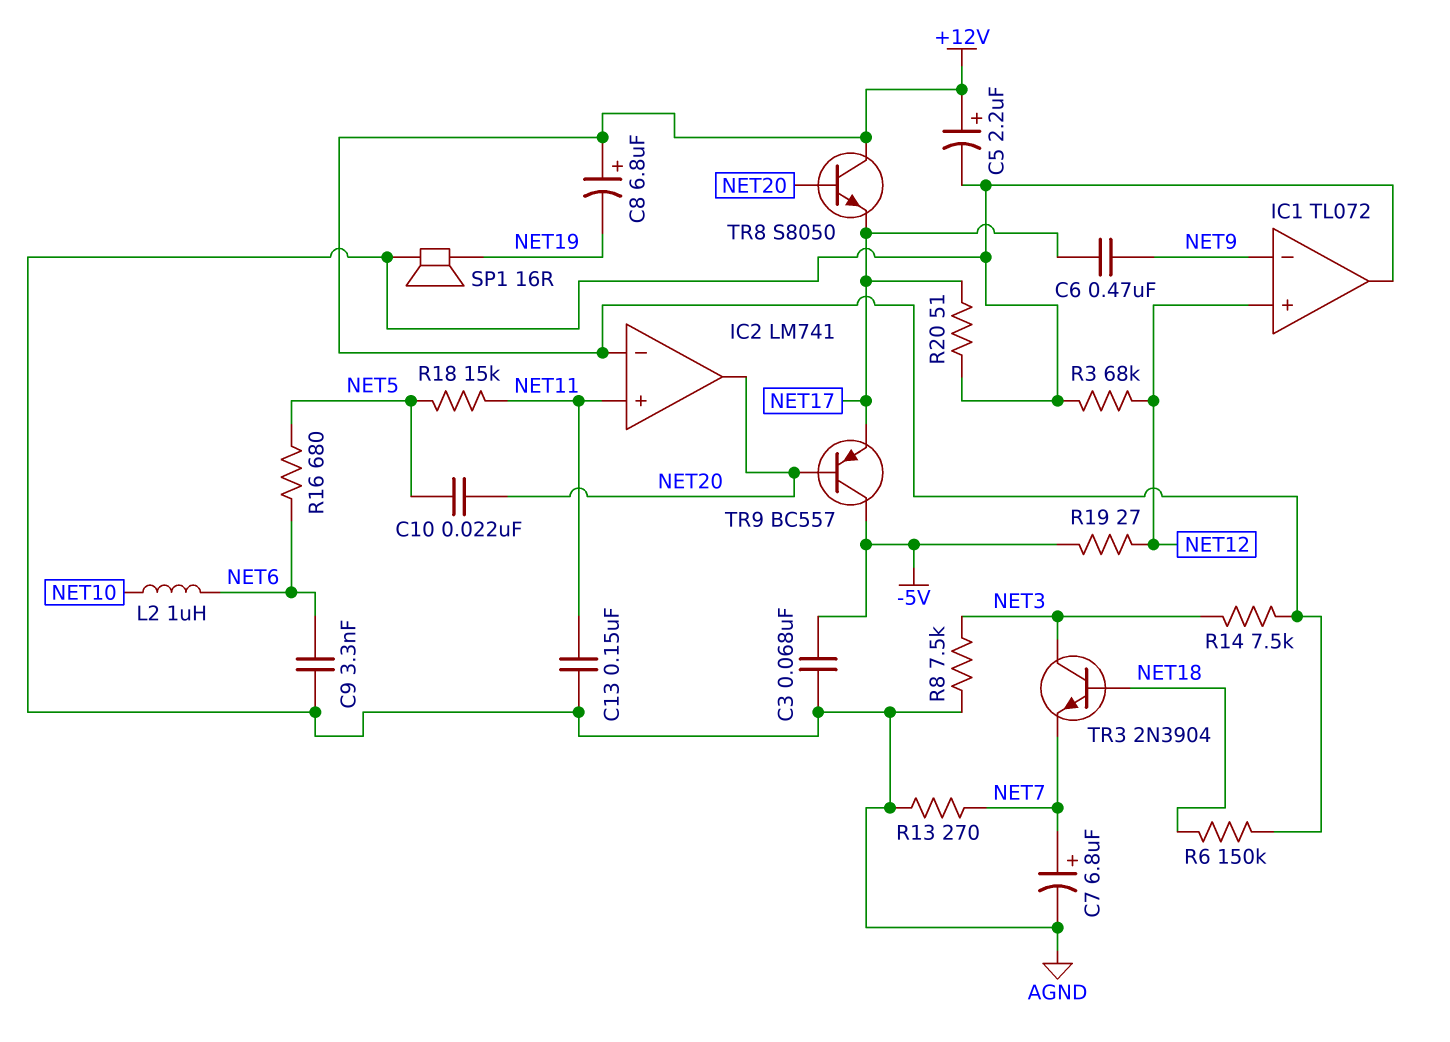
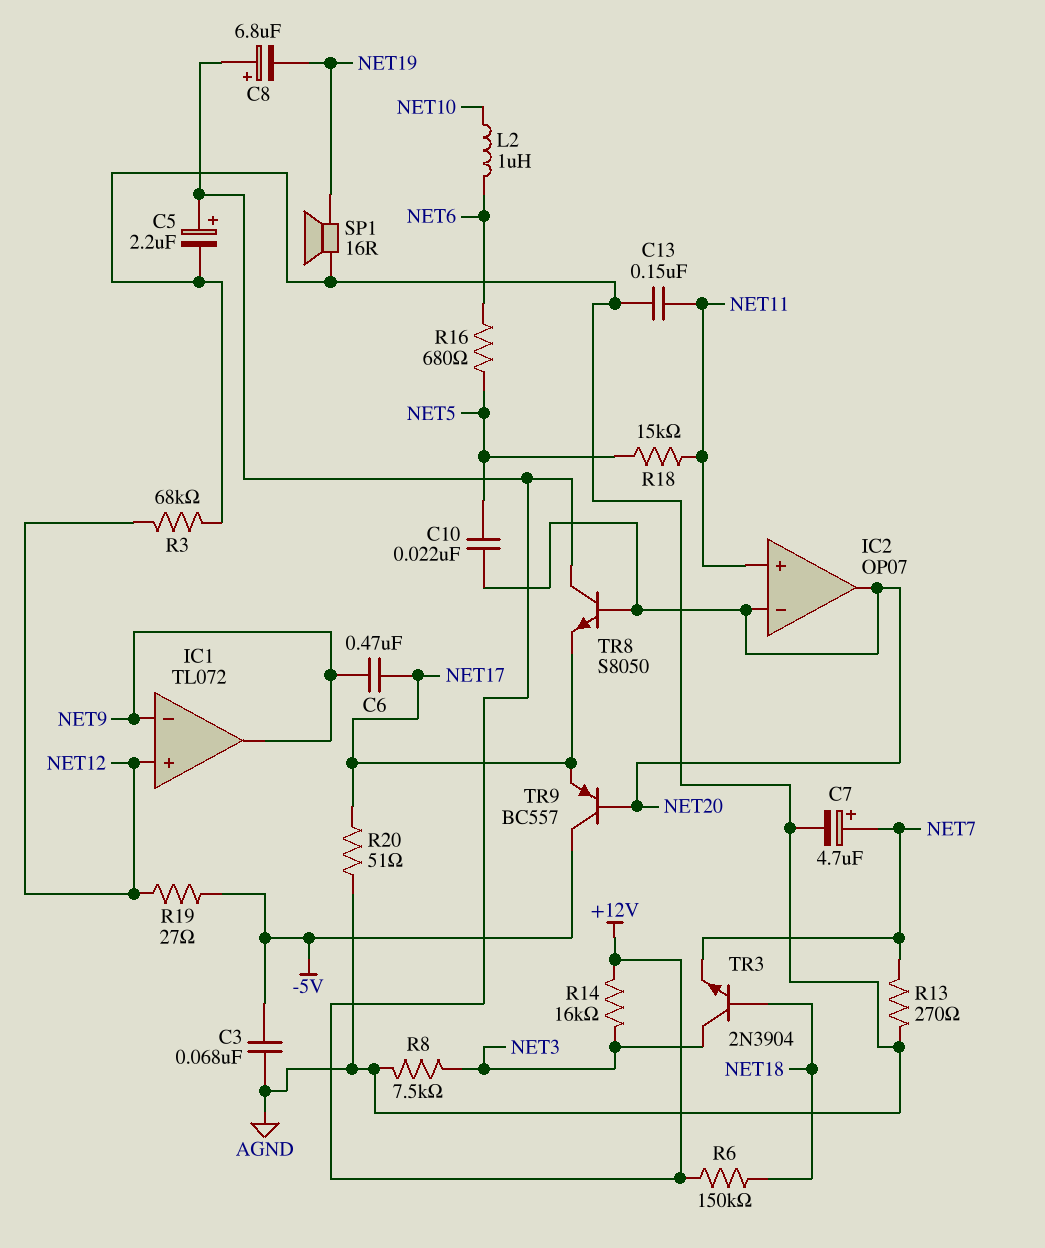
C7: 6.8uF (plus NET7, minus AGND) -> 4.7uF (plus NET7, minus AGND)
C9: 3.3nF (AGND, NET6) -> none
IC1 pin out: AGND -> NET9
IC2: LM741 -> OP07
IC2 pin in-: +12V -> NET20
R14: 7.5k (+12V, NET3) -> 16k (+12V, NET3)

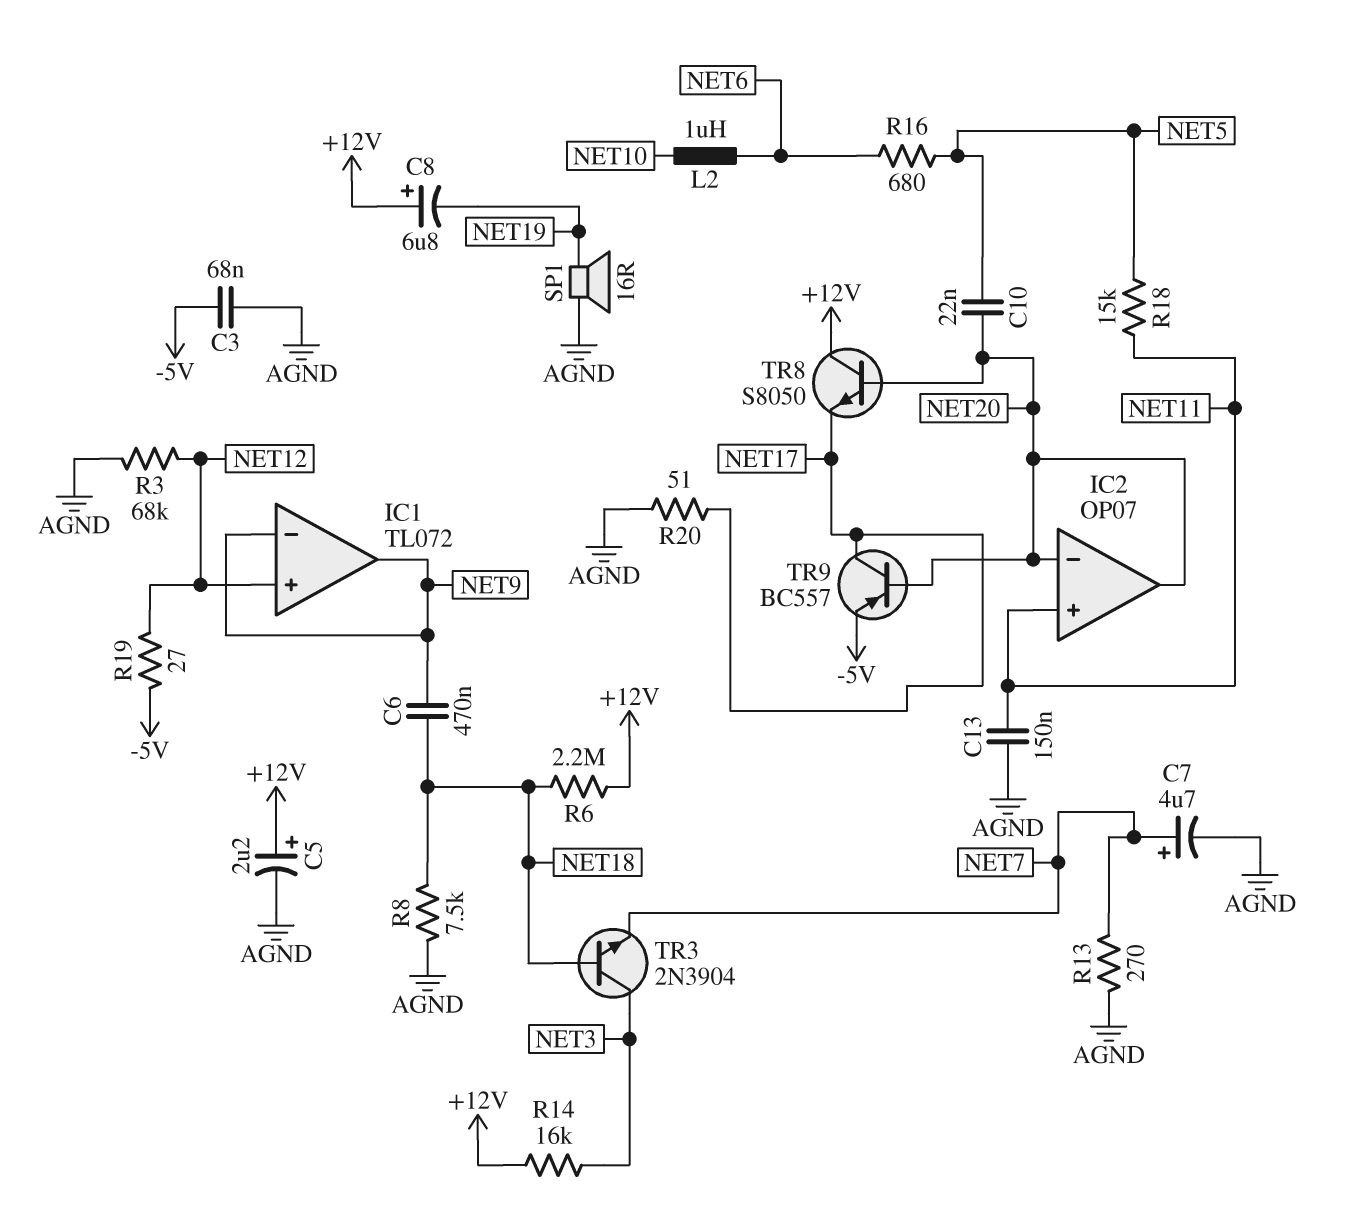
C6: 470nF (NET9, NET17) -> 470nF (NET9, NET18)
R6: 150k (+12V, NET18) -> 2.2M (+12V, NET18)
R8: 7.5k (AGND, NET3) -> 7.5k (AGND, NET18)
TR9: PNP BC557 (B NET20, C -5V, E NET17) -> PNP BC557 (B NET20, C NET17, E -5V)

